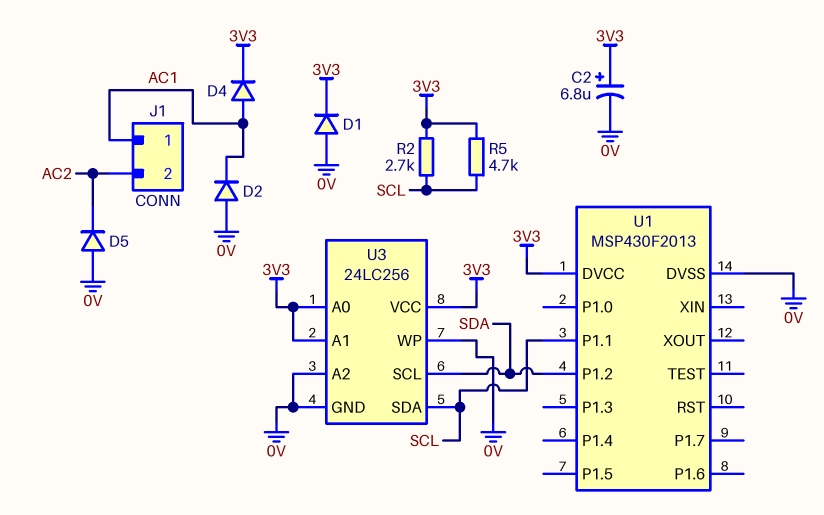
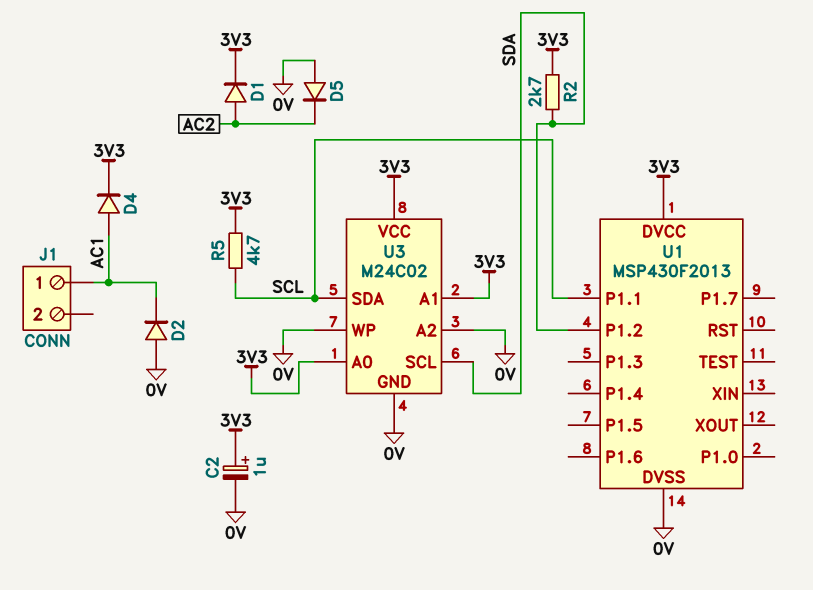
C2: 6.8uF (plus 3V3, minus 0V) -> 1uF (plus 3V3, minus 0V)
D1: diode (A 0V, K 3V3) -> diode (A AC2, K 3V3)
J1 pin 2: AC2 -> none
R2: 2.7k (3V3, SCL) -> 2.7k (3V3, SDA)
U3: 24LC256 -> M24C02

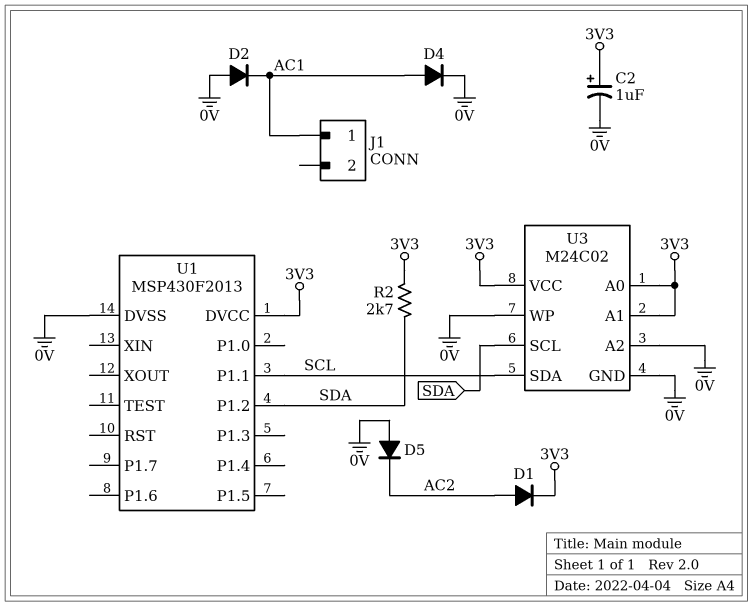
D4: diode (A AC1, K 3V3) -> diode (A AC1, K 0V)
R5: 4.7k (3V3, SCL) -> none

